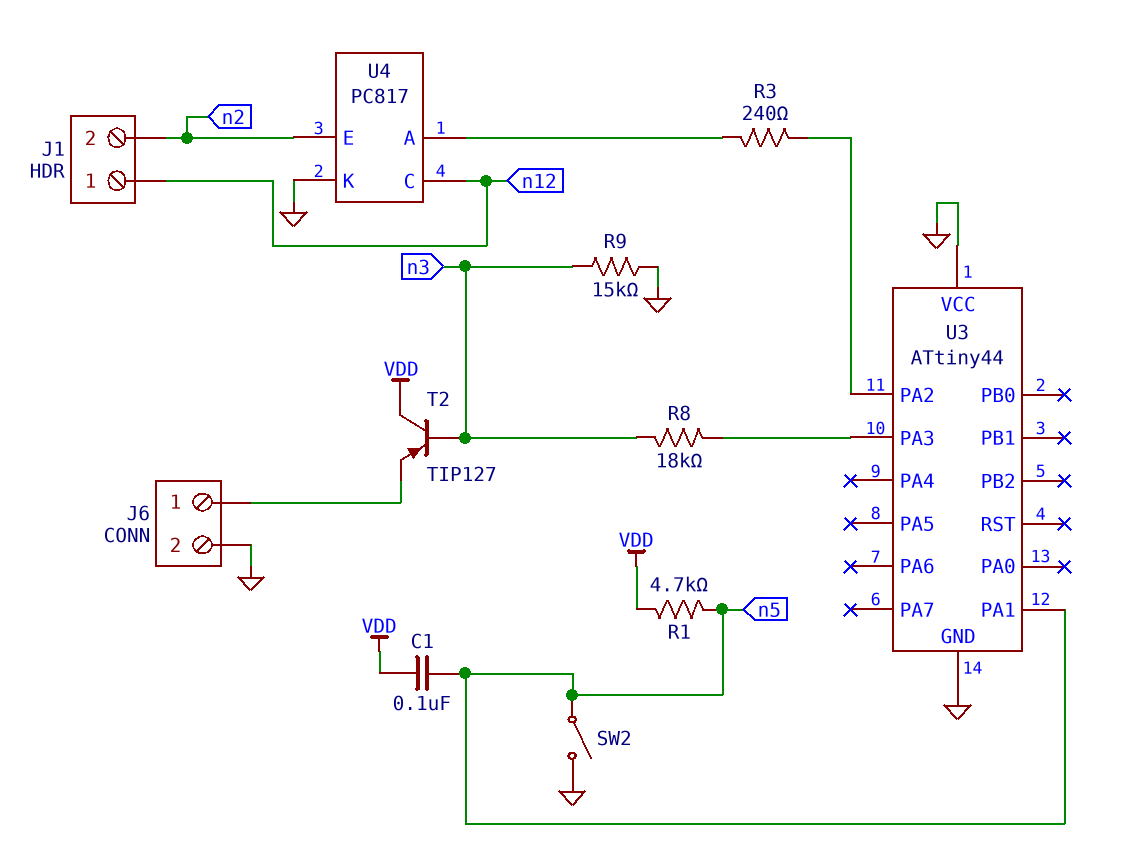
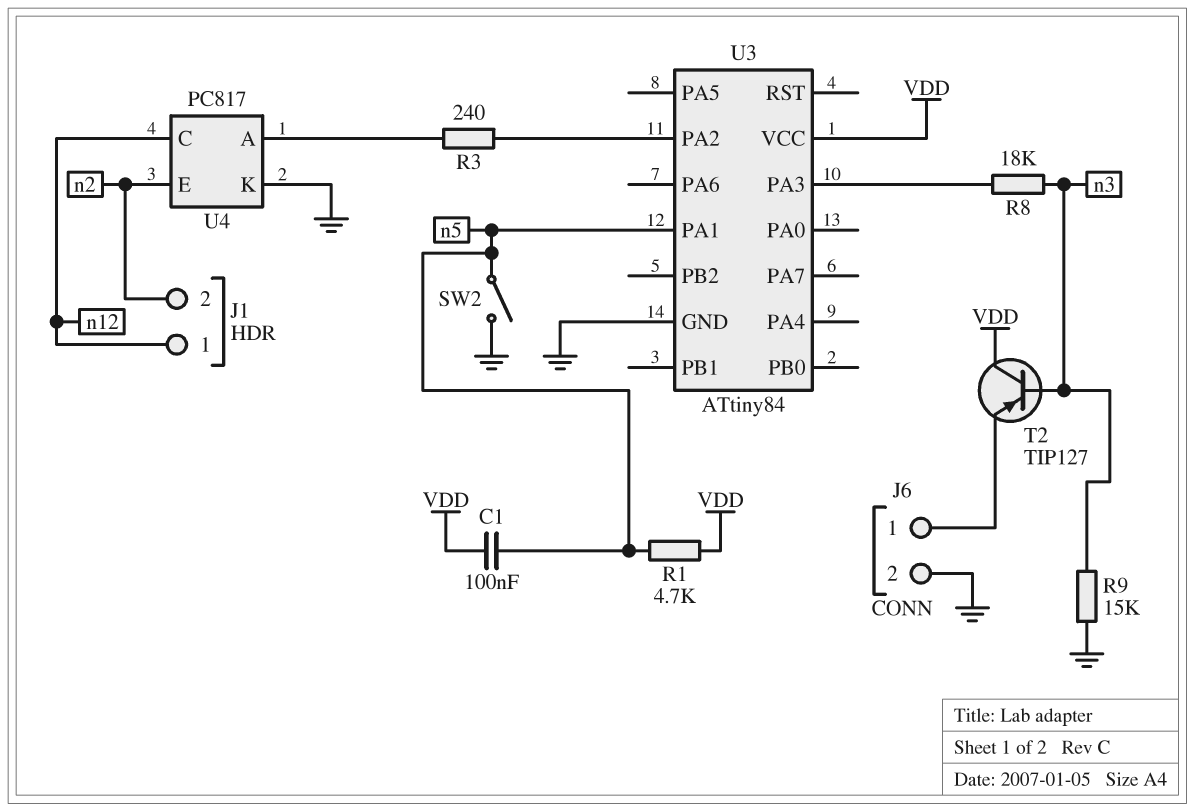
U3: ATtiny44 -> ATtiny84
U3 pin VCC: GND -> VDD

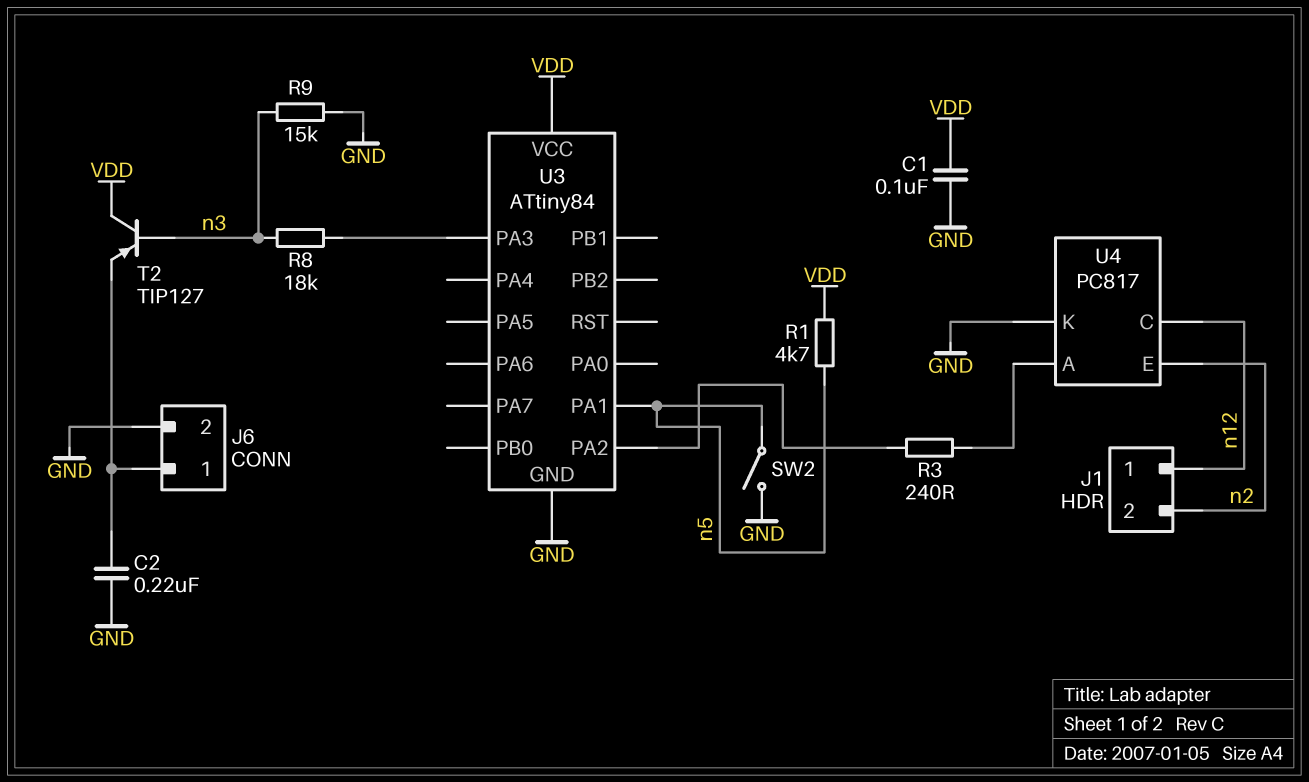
C1: 100nF (VDD, n5) -> 100nF (GND, VDD)
C2: none -> 220nF (GND, J6/1)

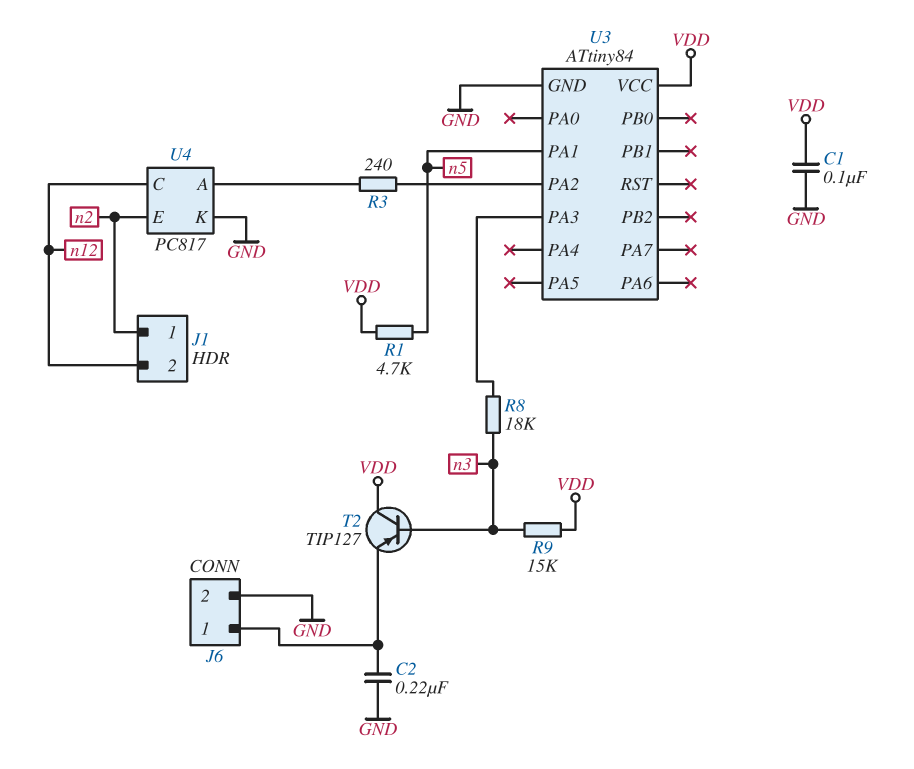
J1 pin 1: n12 -> n2
J1 pin 2: n2 -> n12
R9: 15k (GND, n3) -> 15k (VDD, n3)
SW2: switch (GND, n5) -> none

